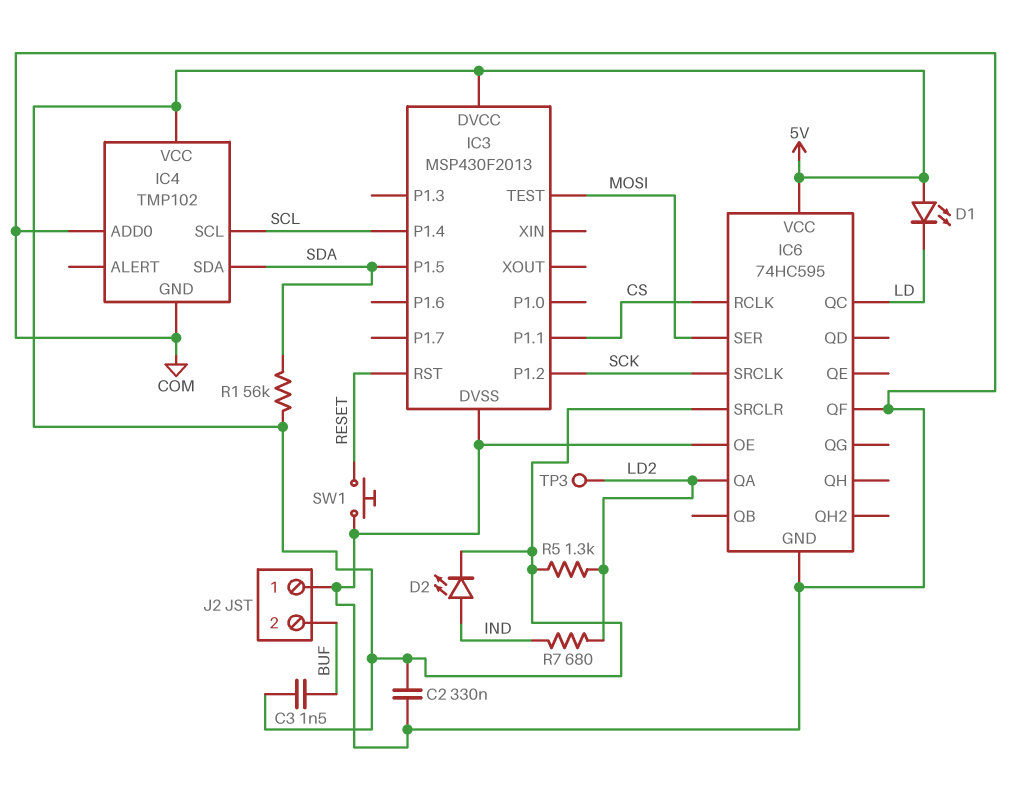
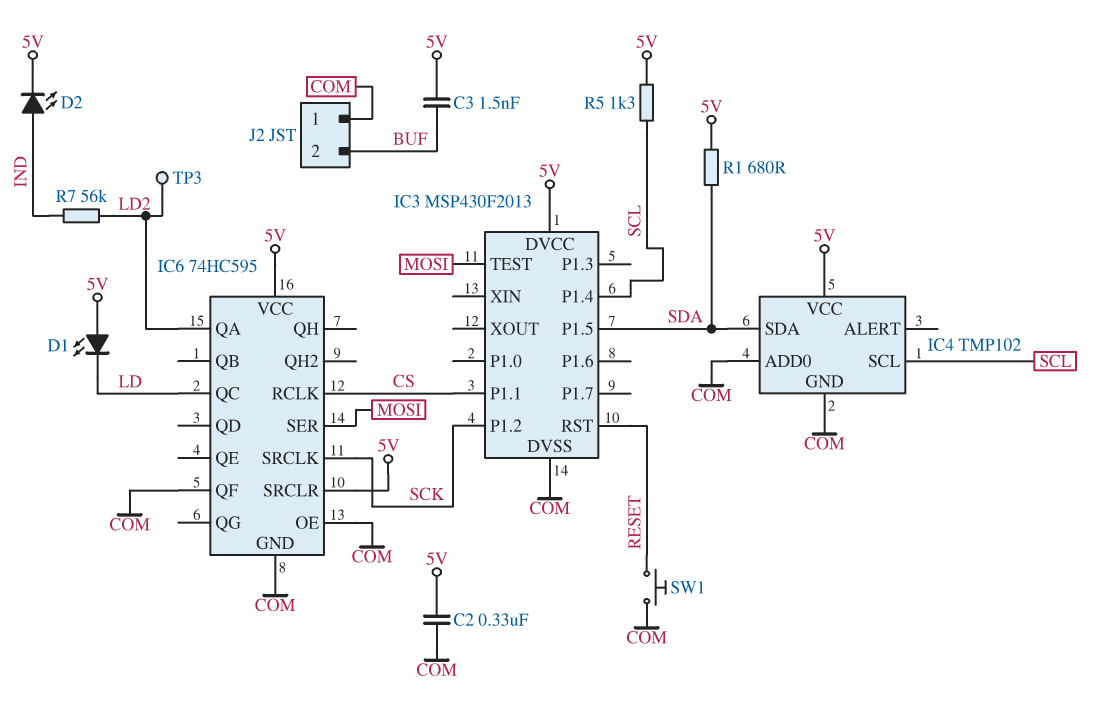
R1: 56k (5V, SDA) -> 680 (5V, SDA)
R5: 1.3k (5V, LD2) -> 1.3k (5V, SCL)
R7: 680 (IND, LD2) -> 56k (IND, LD2)

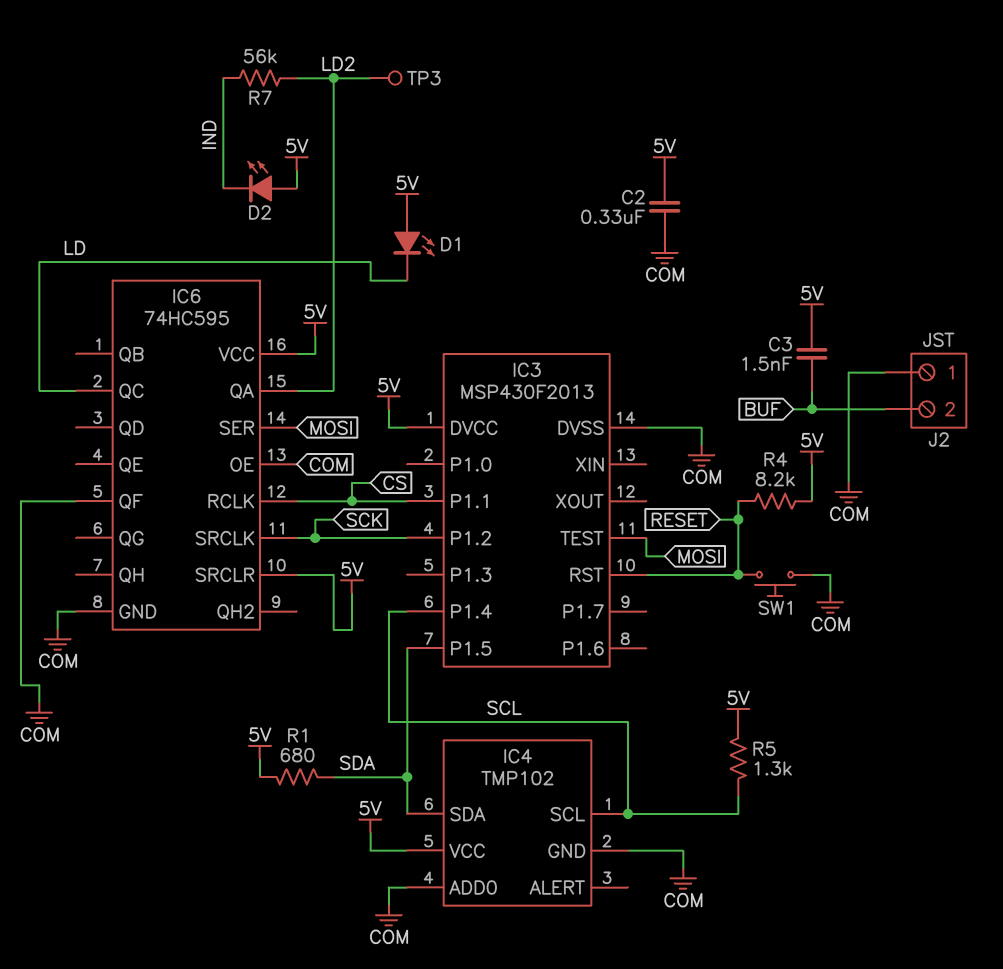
D2: LED (A IND, K 5V) -> LED (A 5V, K IND)
R4: none -> 8.2k (5V, RESET)

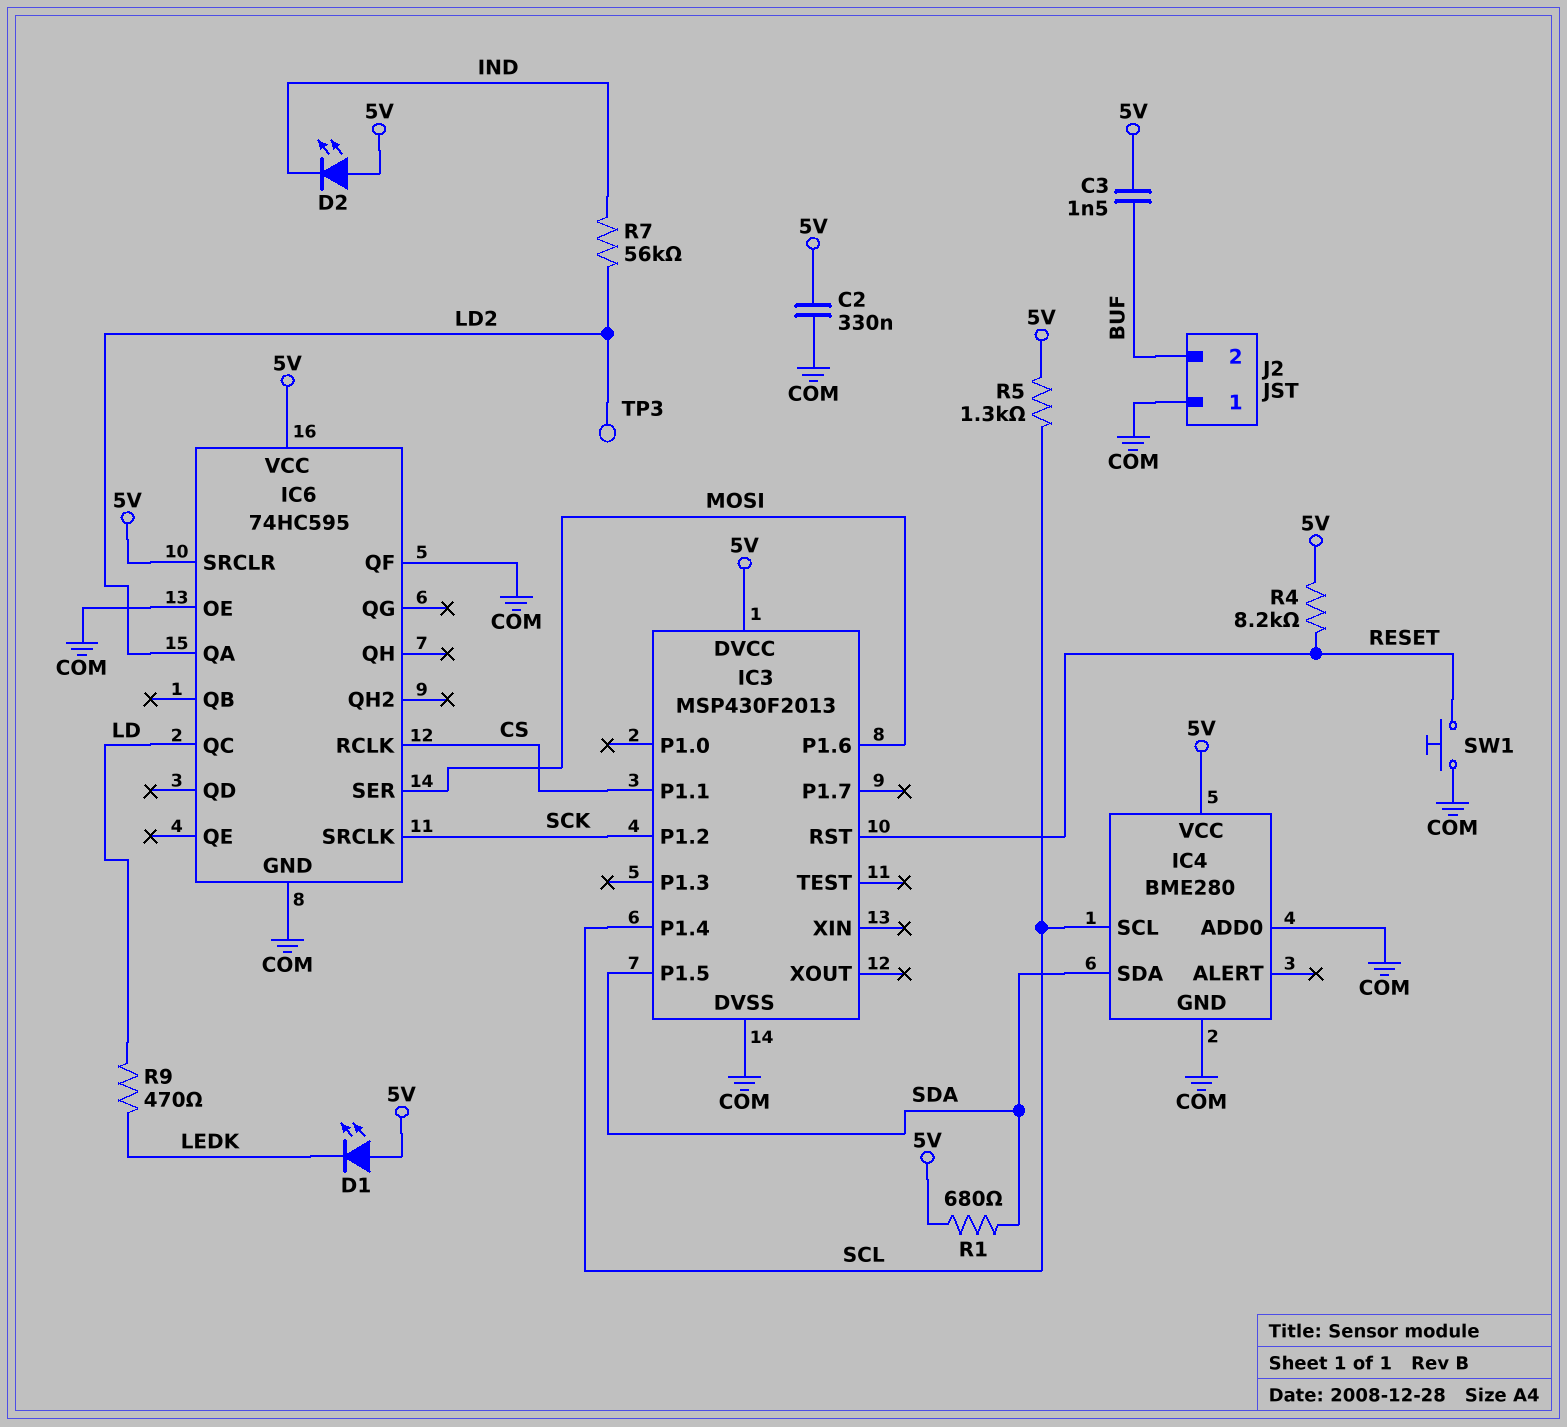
D1: LED (A 5V, K LD) -> LED (A 5V, K LEDK)
IC3 pin P1.6: none -> MOSI
IC3 pin TEST: MOSI -> none
IC4: TMP102 -> BME280
R9: none -> 470 (LD, LEDK)

